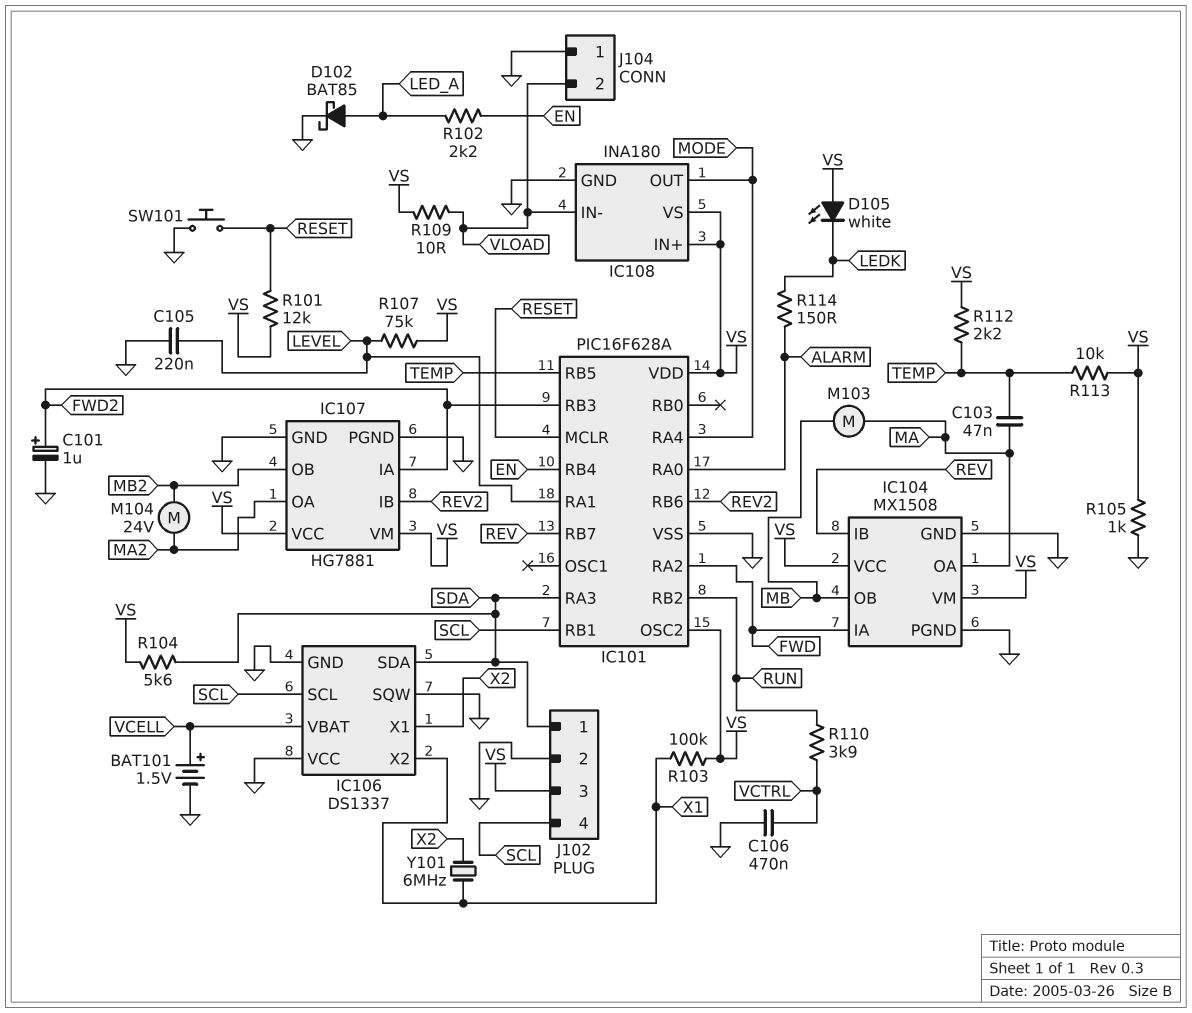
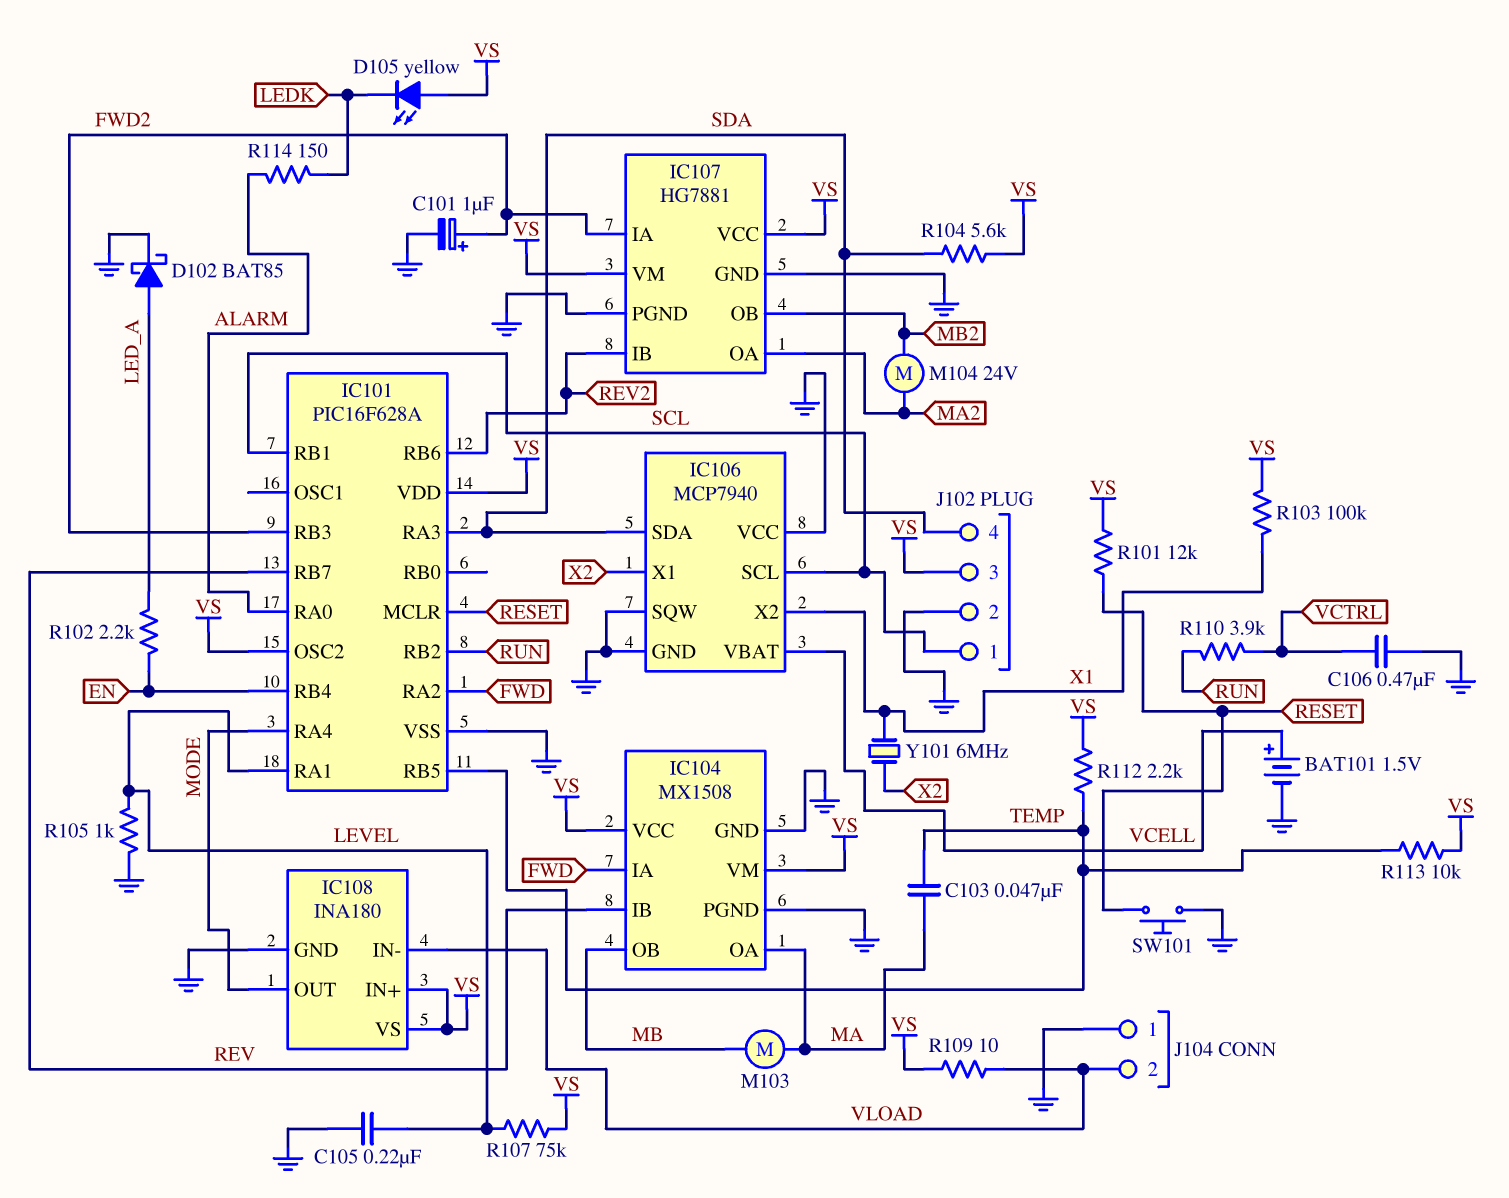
D105: LED white (A VS, K LEDK) -> LED yellow (A VS, K LEDK)
IC106: DS1337 -> MCP7940
J102 pin 1: SDA -> SCL
J102 pin 4: SCL -> SDA
R105: 1k (GND, VS) -> 1k (GND, LEVEL)

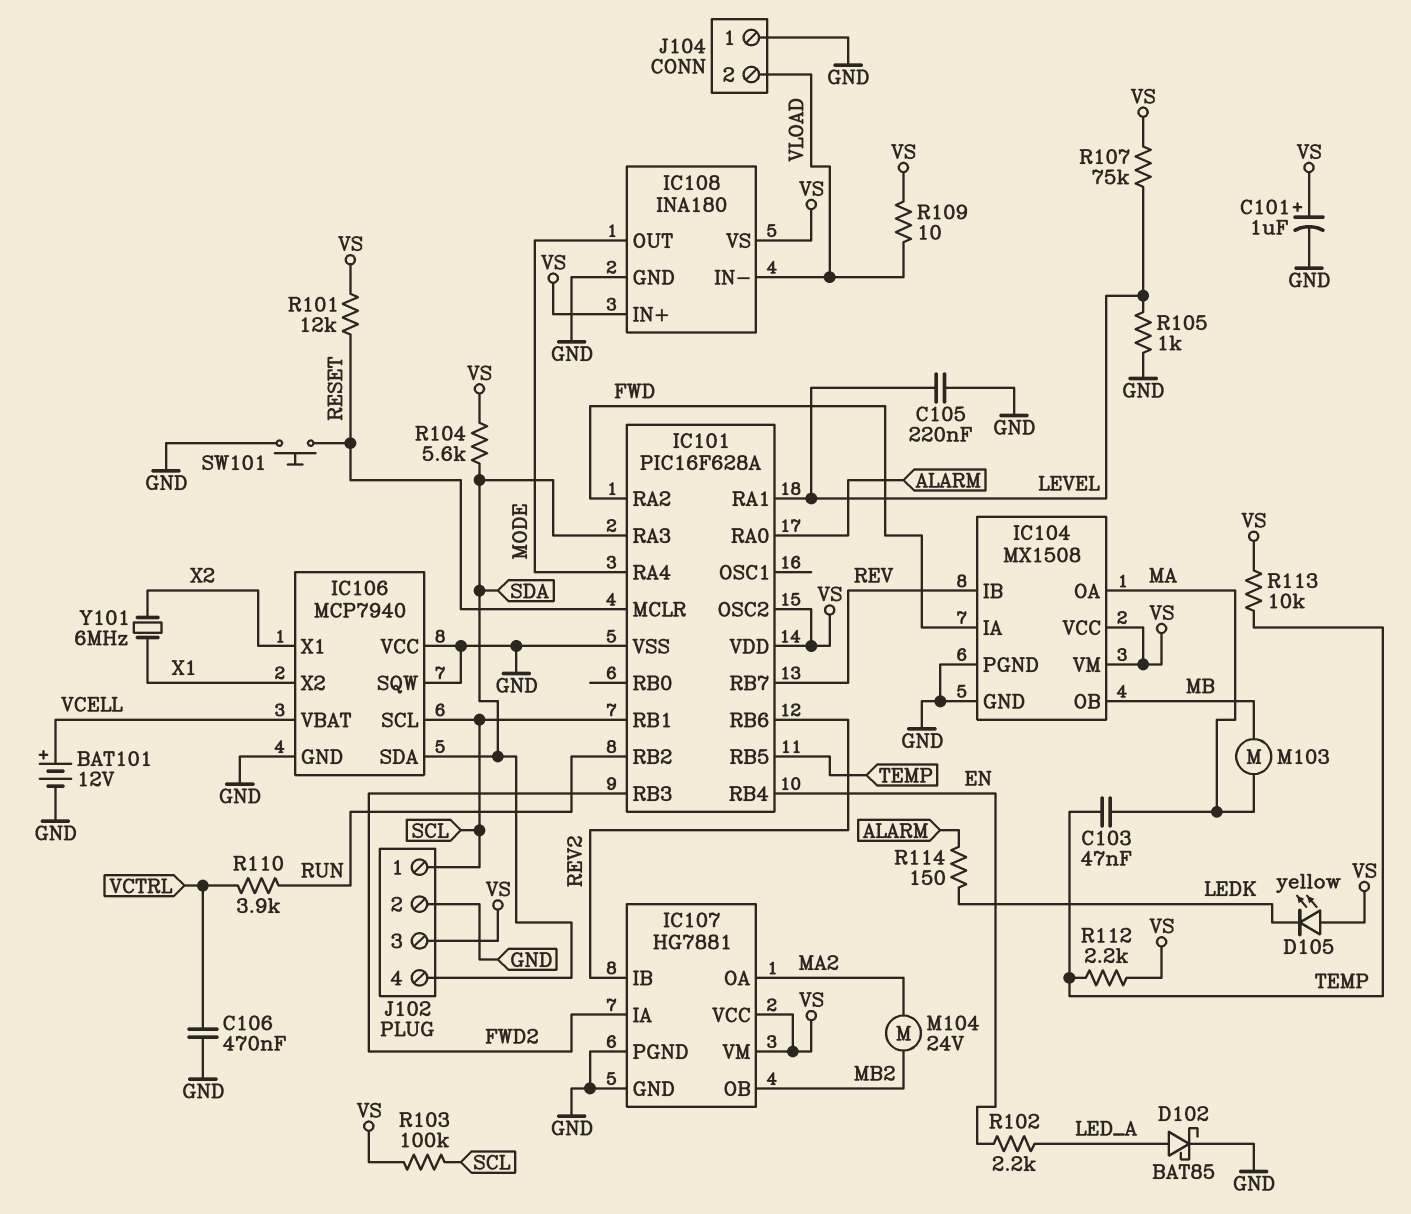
BAT101: 1.5V (plus VCELL, minus GND) -> 12V (plus VCELL, minus GND)
C101: 1uF (plus FWD2, minus GND) -> 1uF (plus VS, minus GND)
R103: 100k (VS, X1) -> 100k (SCL, VS)

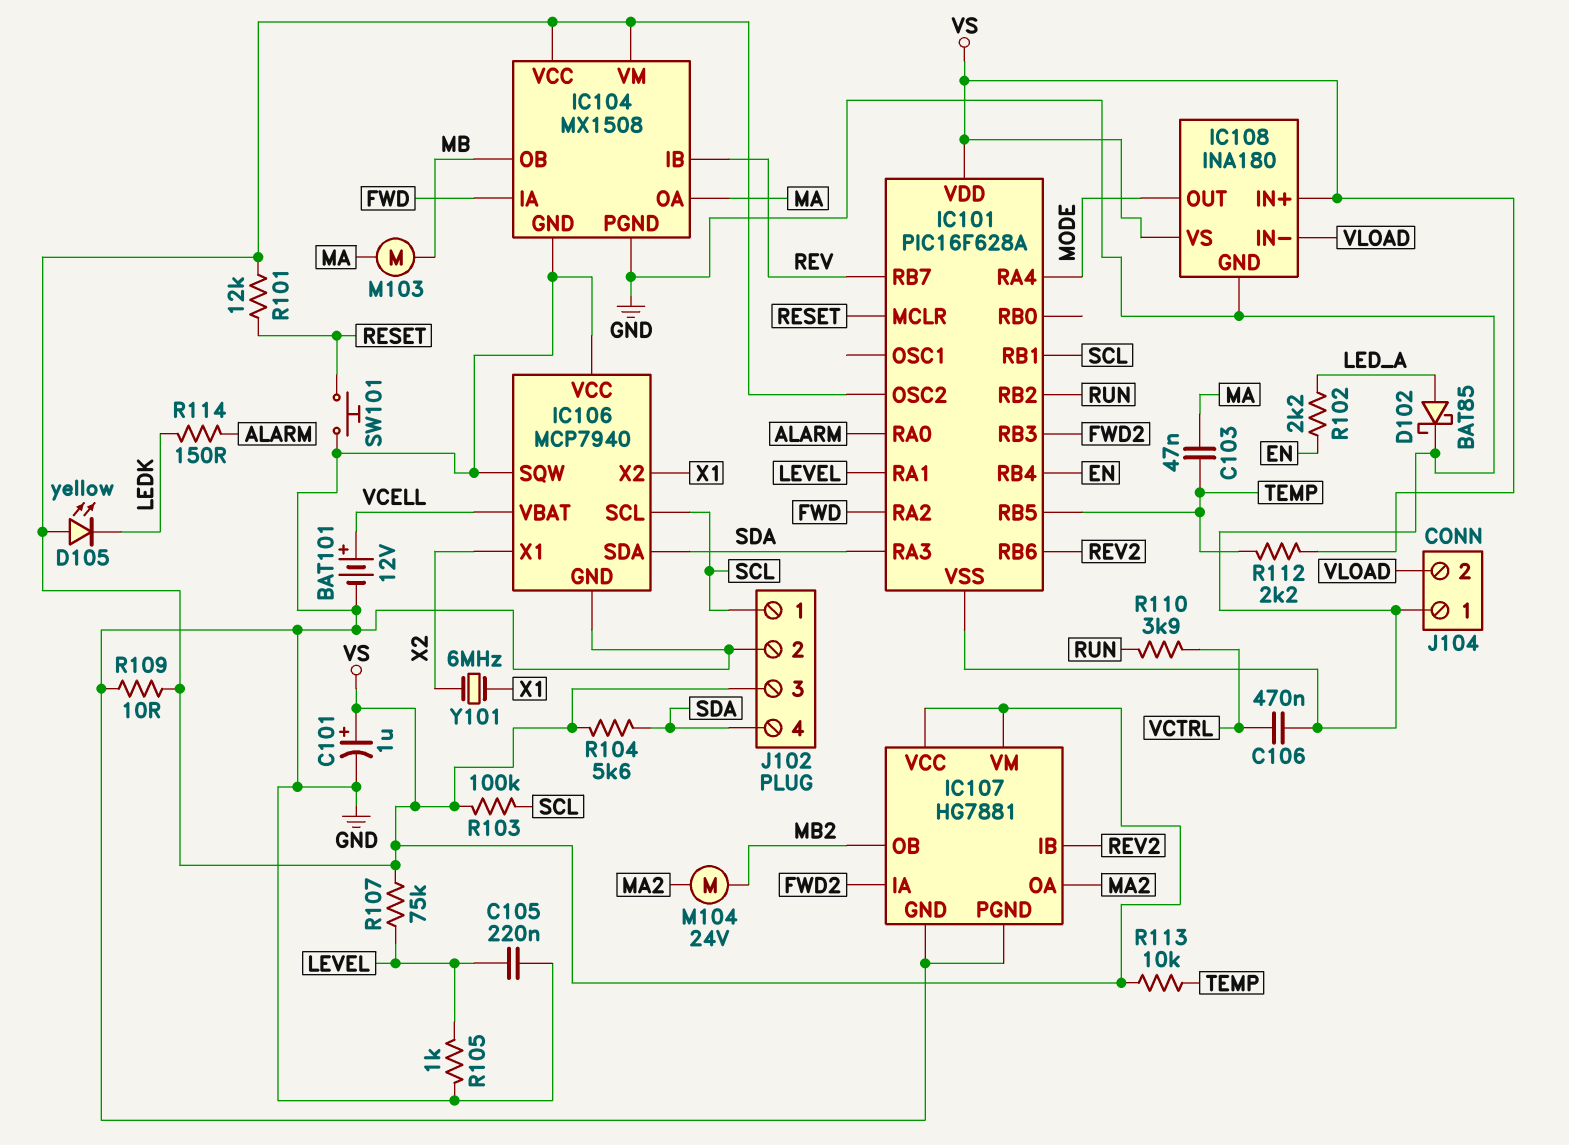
R109: 10 (VLOAD, VS) -> 10 (GND, VS)

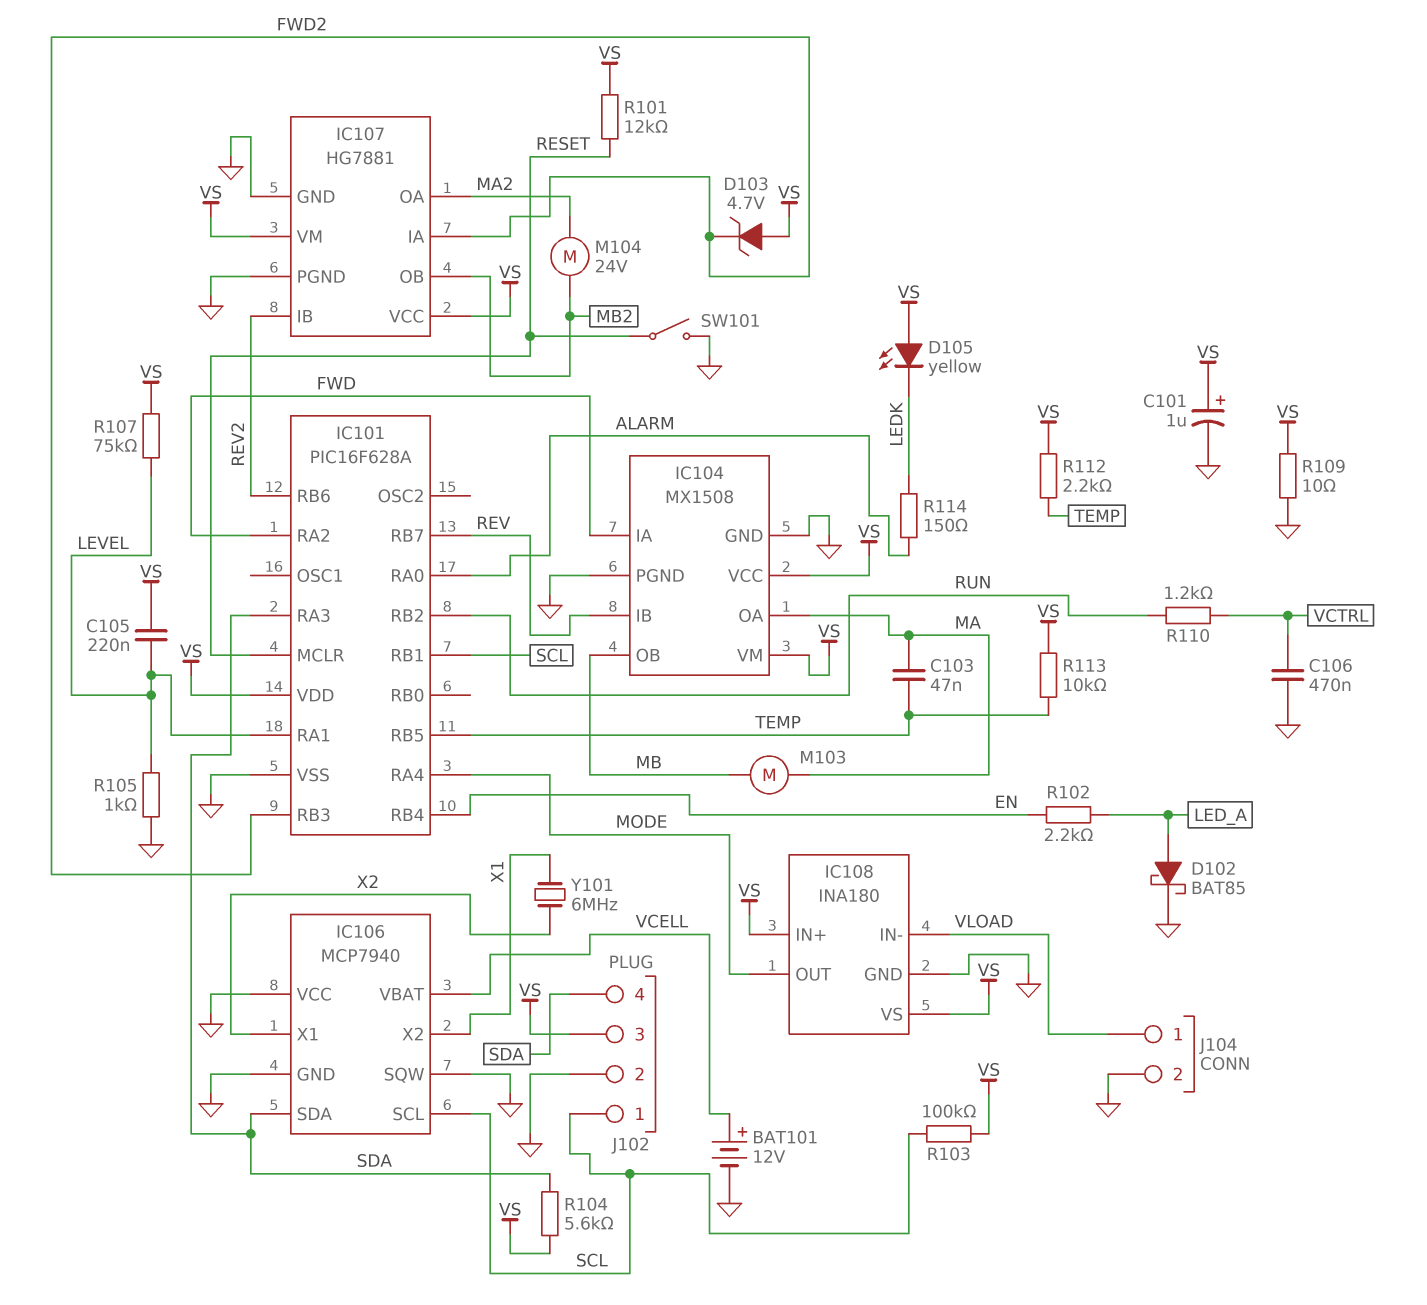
C105: 220nF (GND, LEVEL) -> 220nF (LEVEL, VS)
D103: none -> zener 4.7V (A VS, K FWD2)
IC101 pin OSC2: VS -> none
J104 pin 1: GND -> VLOAD
J104 pin 2: VLOAD -> GND
R110: 3.9k (RUN, VCTRL) -> 1.2k (RUN, VCTRL)
SW101: button (GND, RESET) -> switch (GND, RESET)

